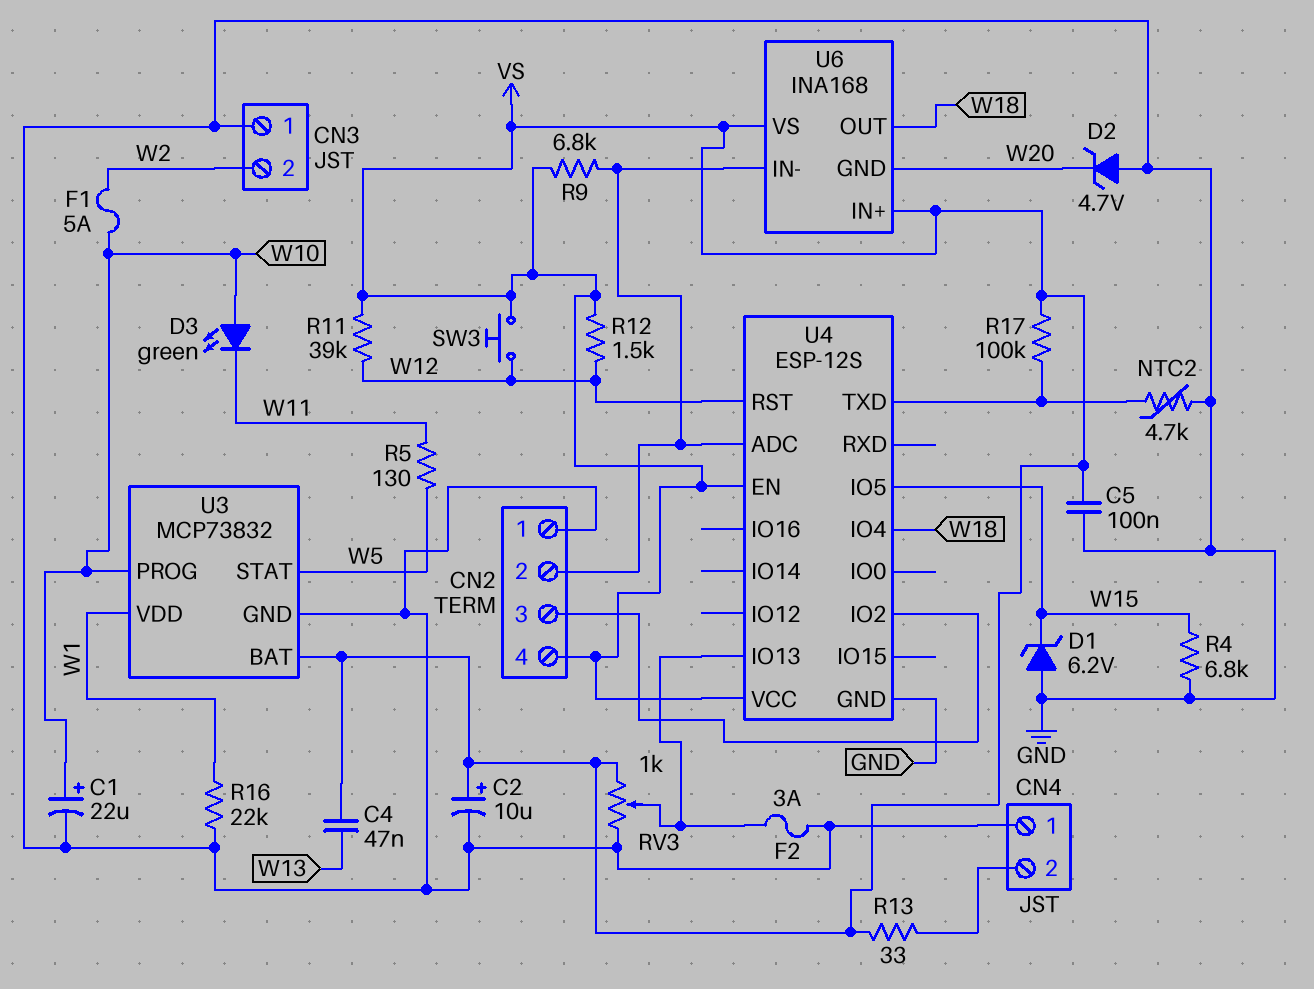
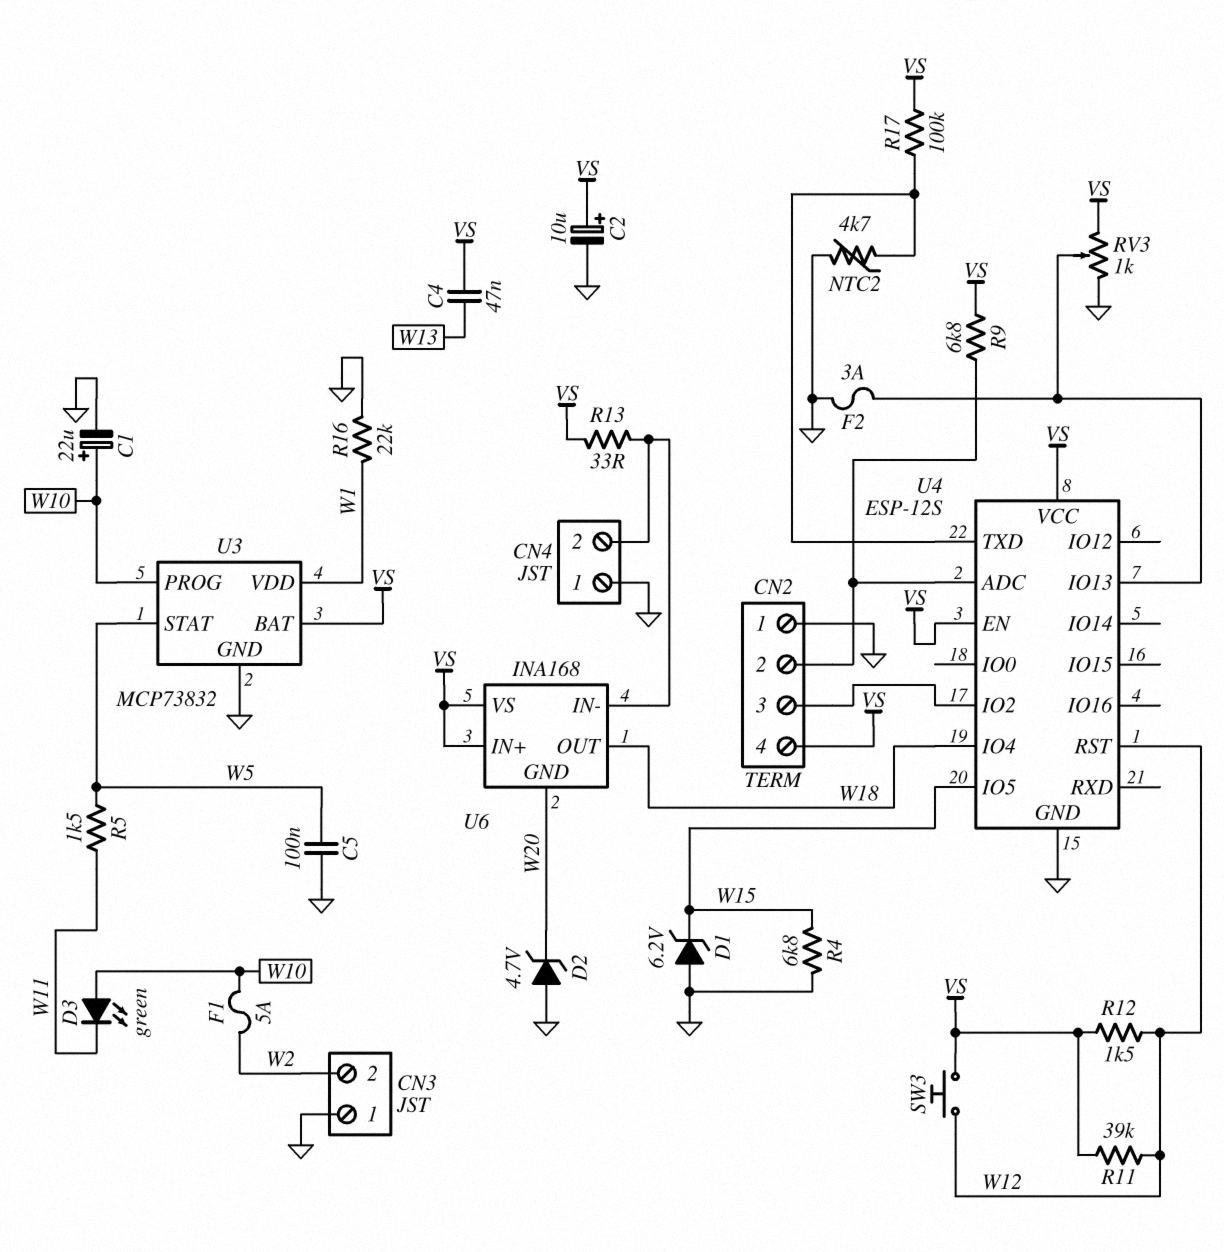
C5: 100nF (GND, VS) -> 100nF (GND, W5)
R5: 130 (W5, W11) -> 1.5k (W5, W11)
U6 pin IN-: CN2/2 -> CN4/2

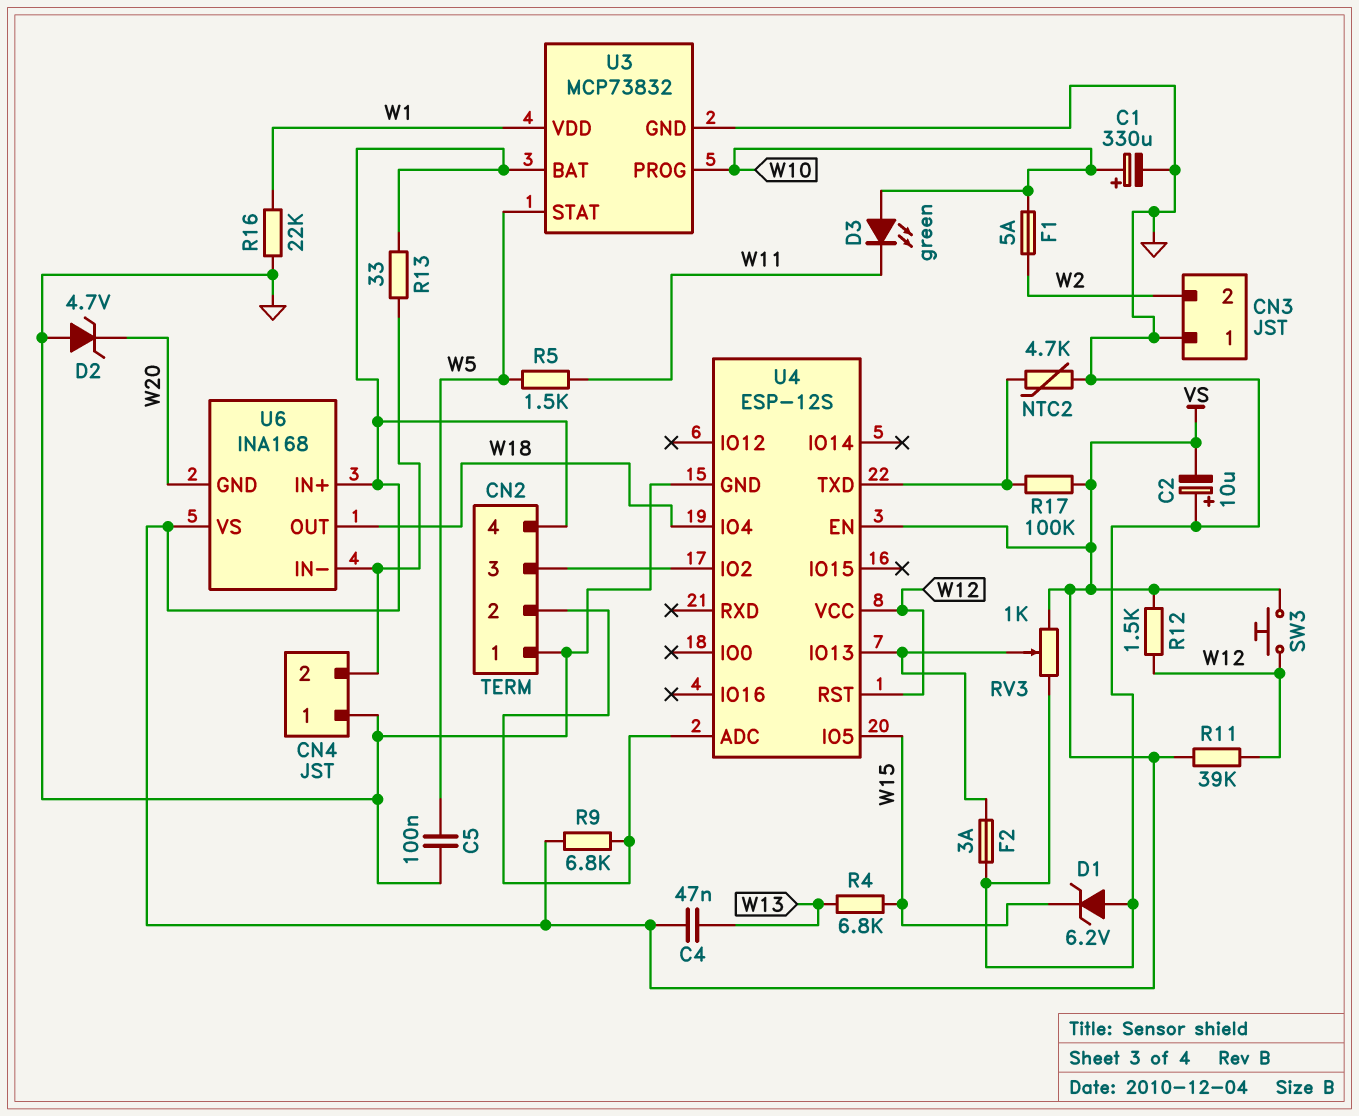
C1: 22uF (plus W10, minus GND) -> 330uF (plus W10, minus GND)
C2: 10uF (plus VS, minus GND) -> 10uF (plus GND, minus VS)
R4: 6.8k (GND, W15) -> 6.8k (W13, W15)
U4 pin VCC: VS -> W12

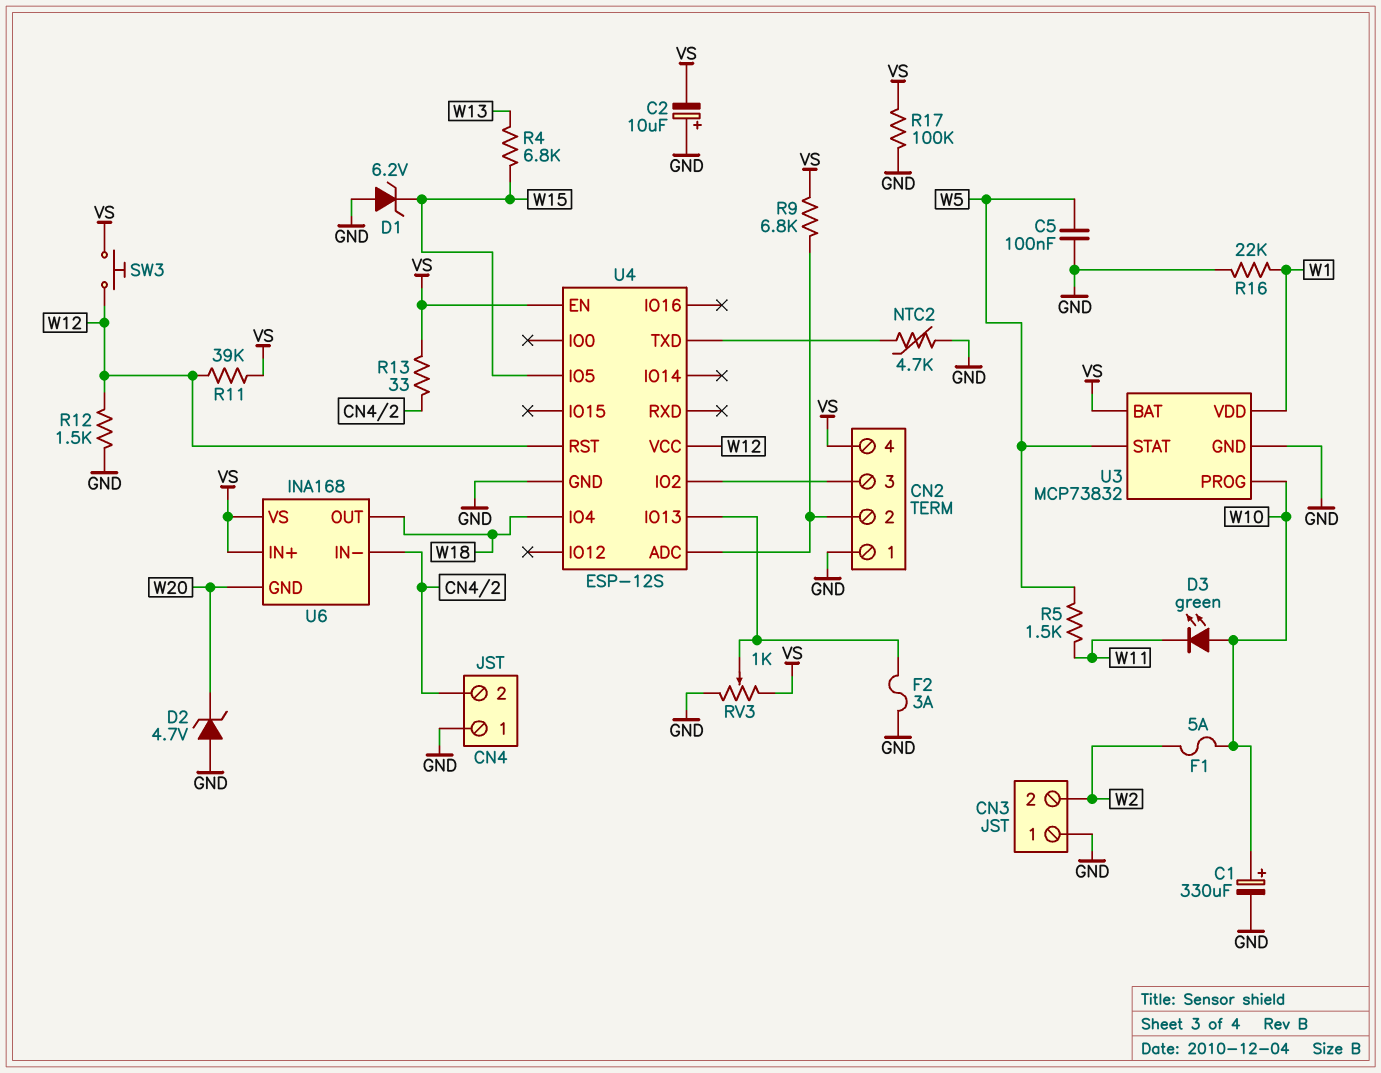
C4: 47nF (VS, W13) -> none
R12: 1.5k (VS, W12) -> 1.5k (GND, W12)
R17: 100k (U4/TXD, VS) -> 100k (GND, VS)

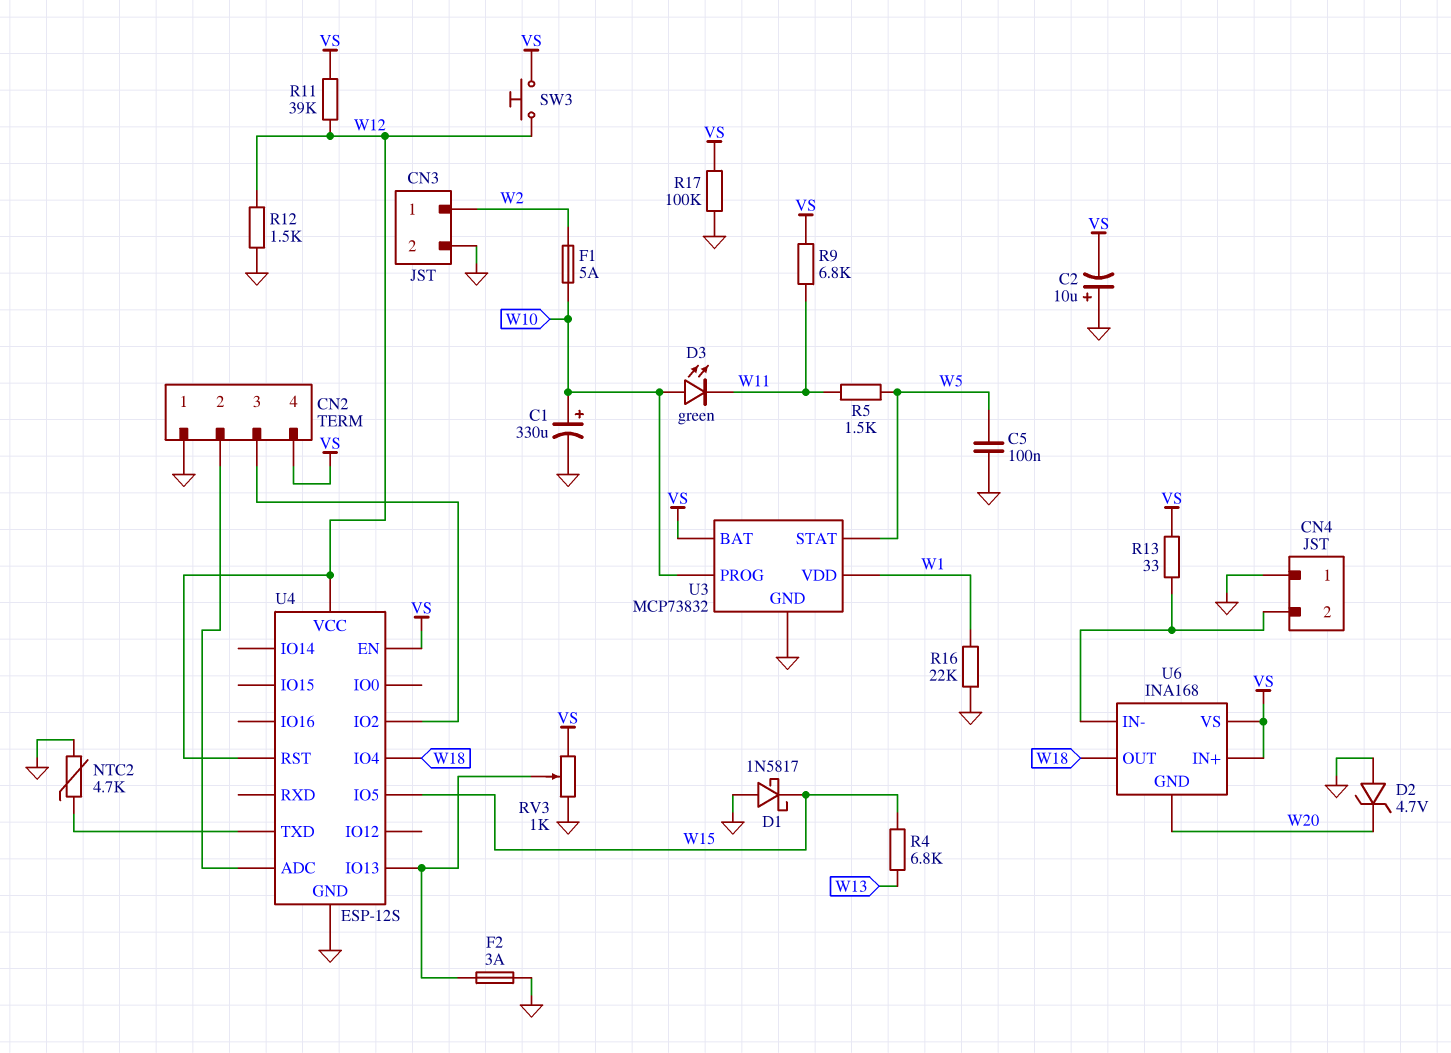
CN3 pin 1: GND -> W2
CN3 pin 2: W2 -> GND
D1: zener 6.2V (A GND, K W15) -> schottky 1N5817 (A GND, K W15)
R9: 6.8k (CN2/2, VS) -> 6.8k (VS, W11)

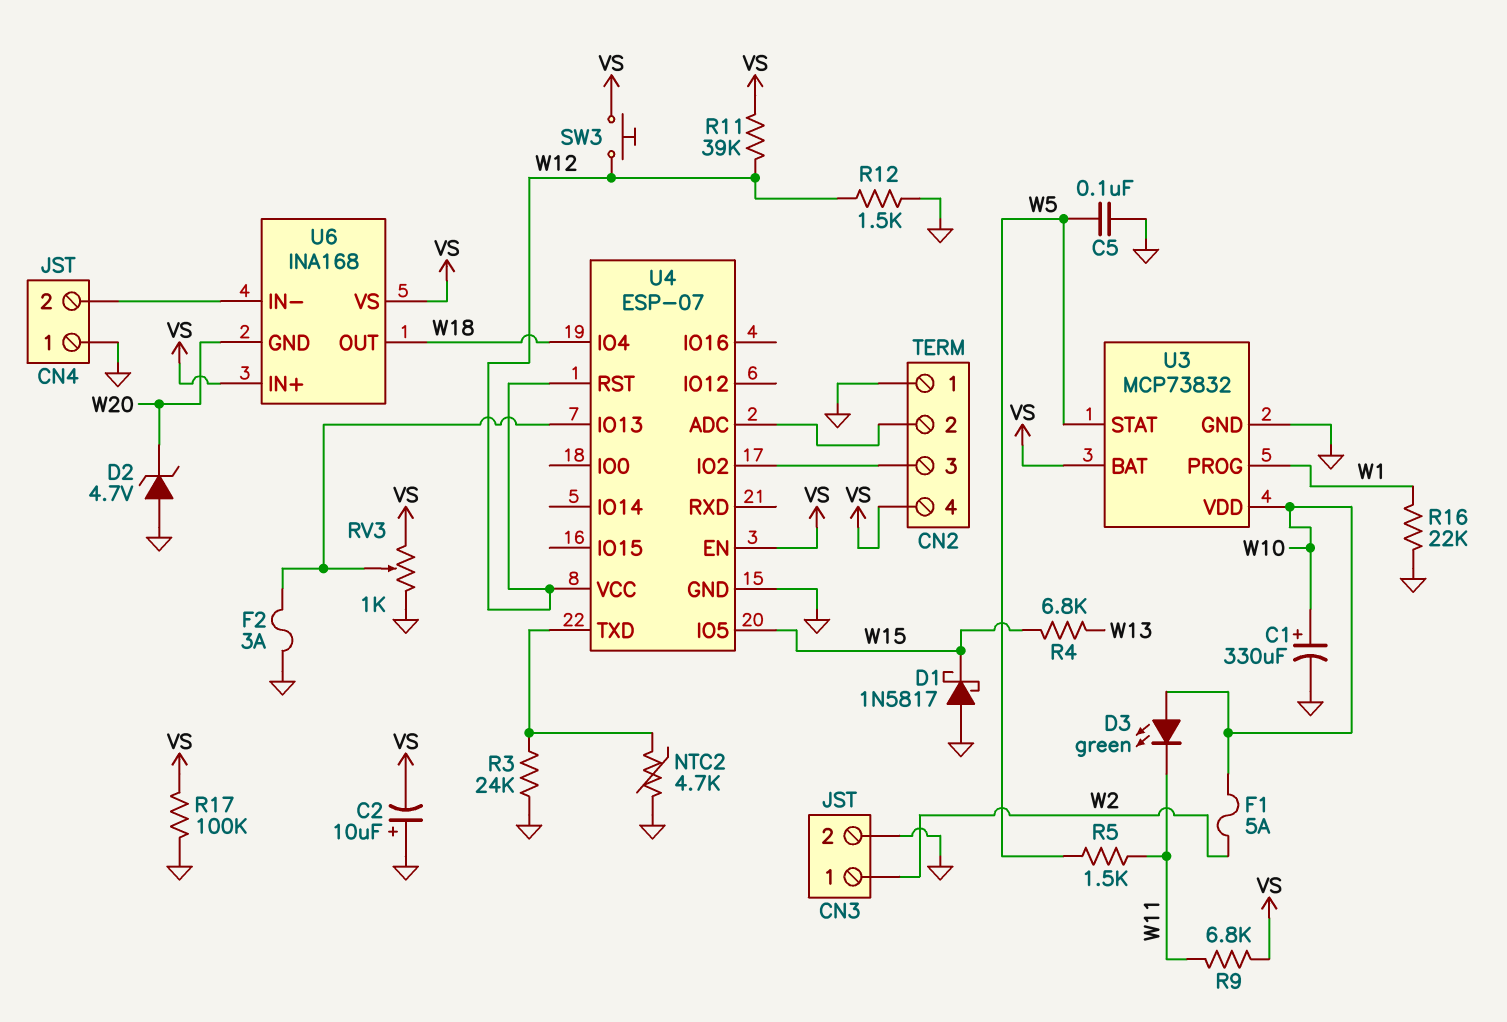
R3: none -> 24k (GND, U4/TXD)
R13: 33 (CN4/2, VS) -> none
U3 pin PROG: W10 -> W1
U3 pin VDD: W1 -> W10
U4: ESP-12S -> ESP-07

